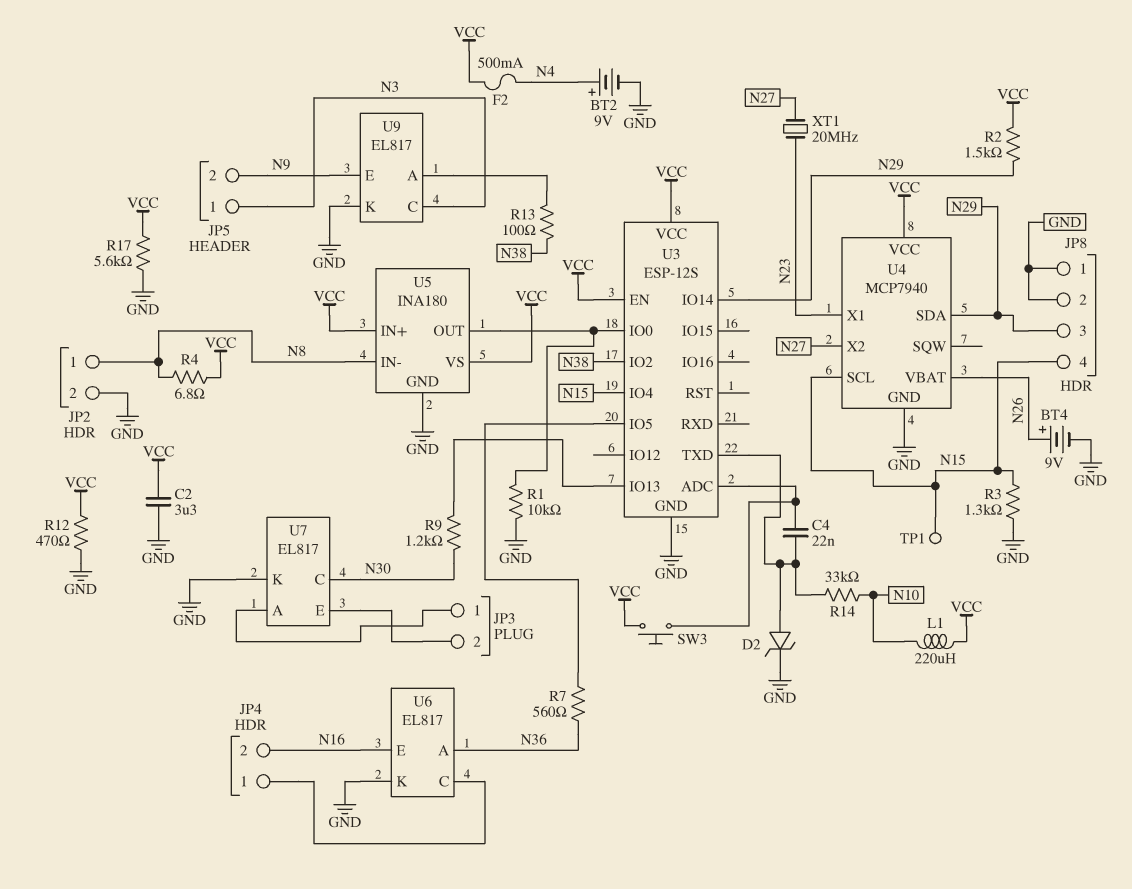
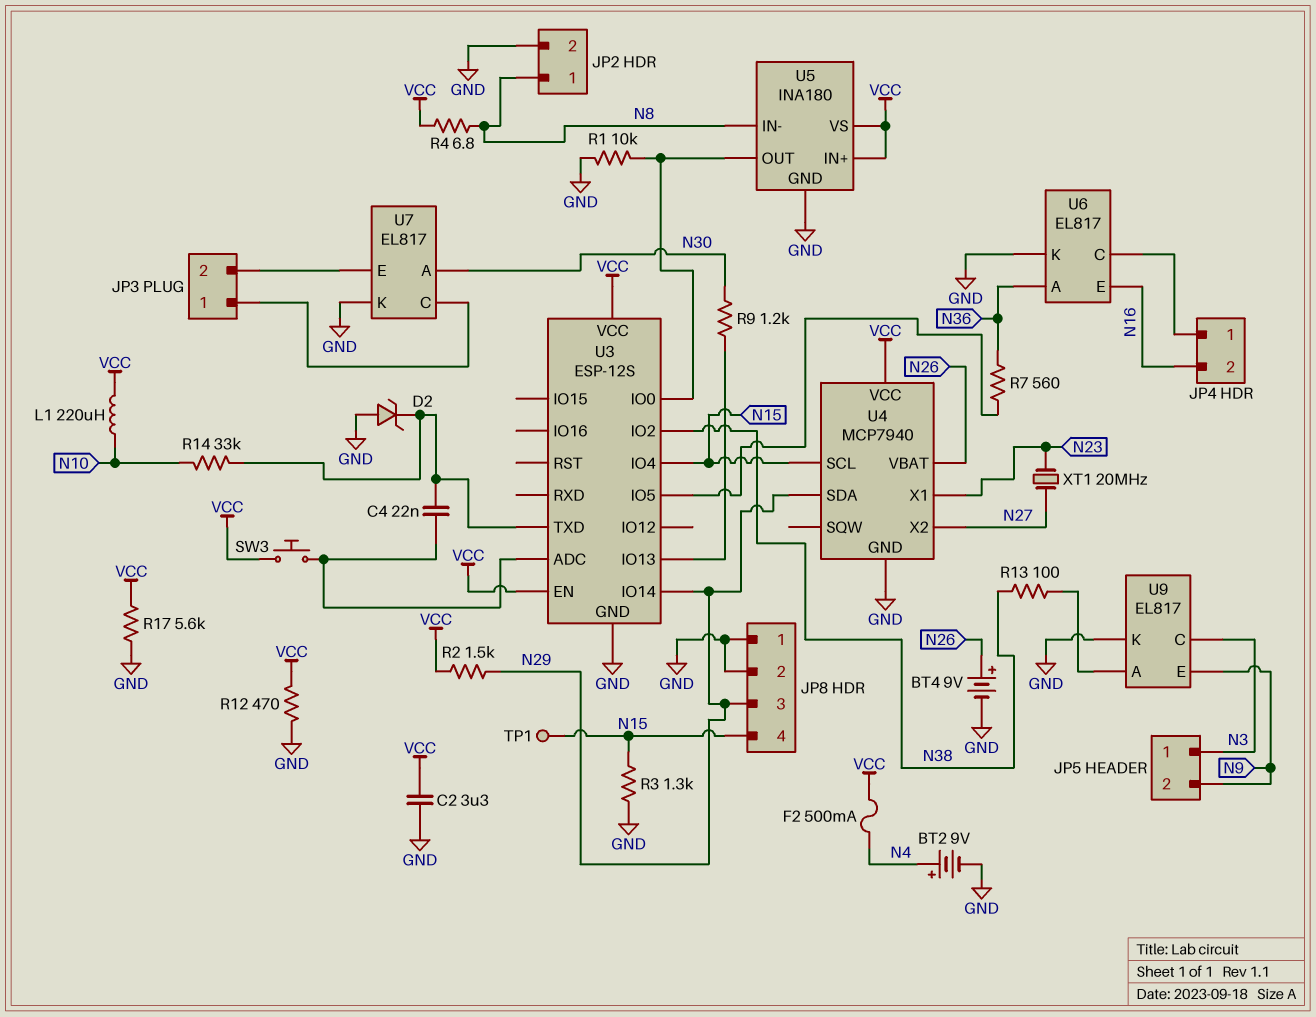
D2: zener (A U3/TXD, K GND) -> zener (A GND, K U3/TXD)
U7 pin A: JP3/1 -> N30
U7 pin C: N30 -> JP3/1

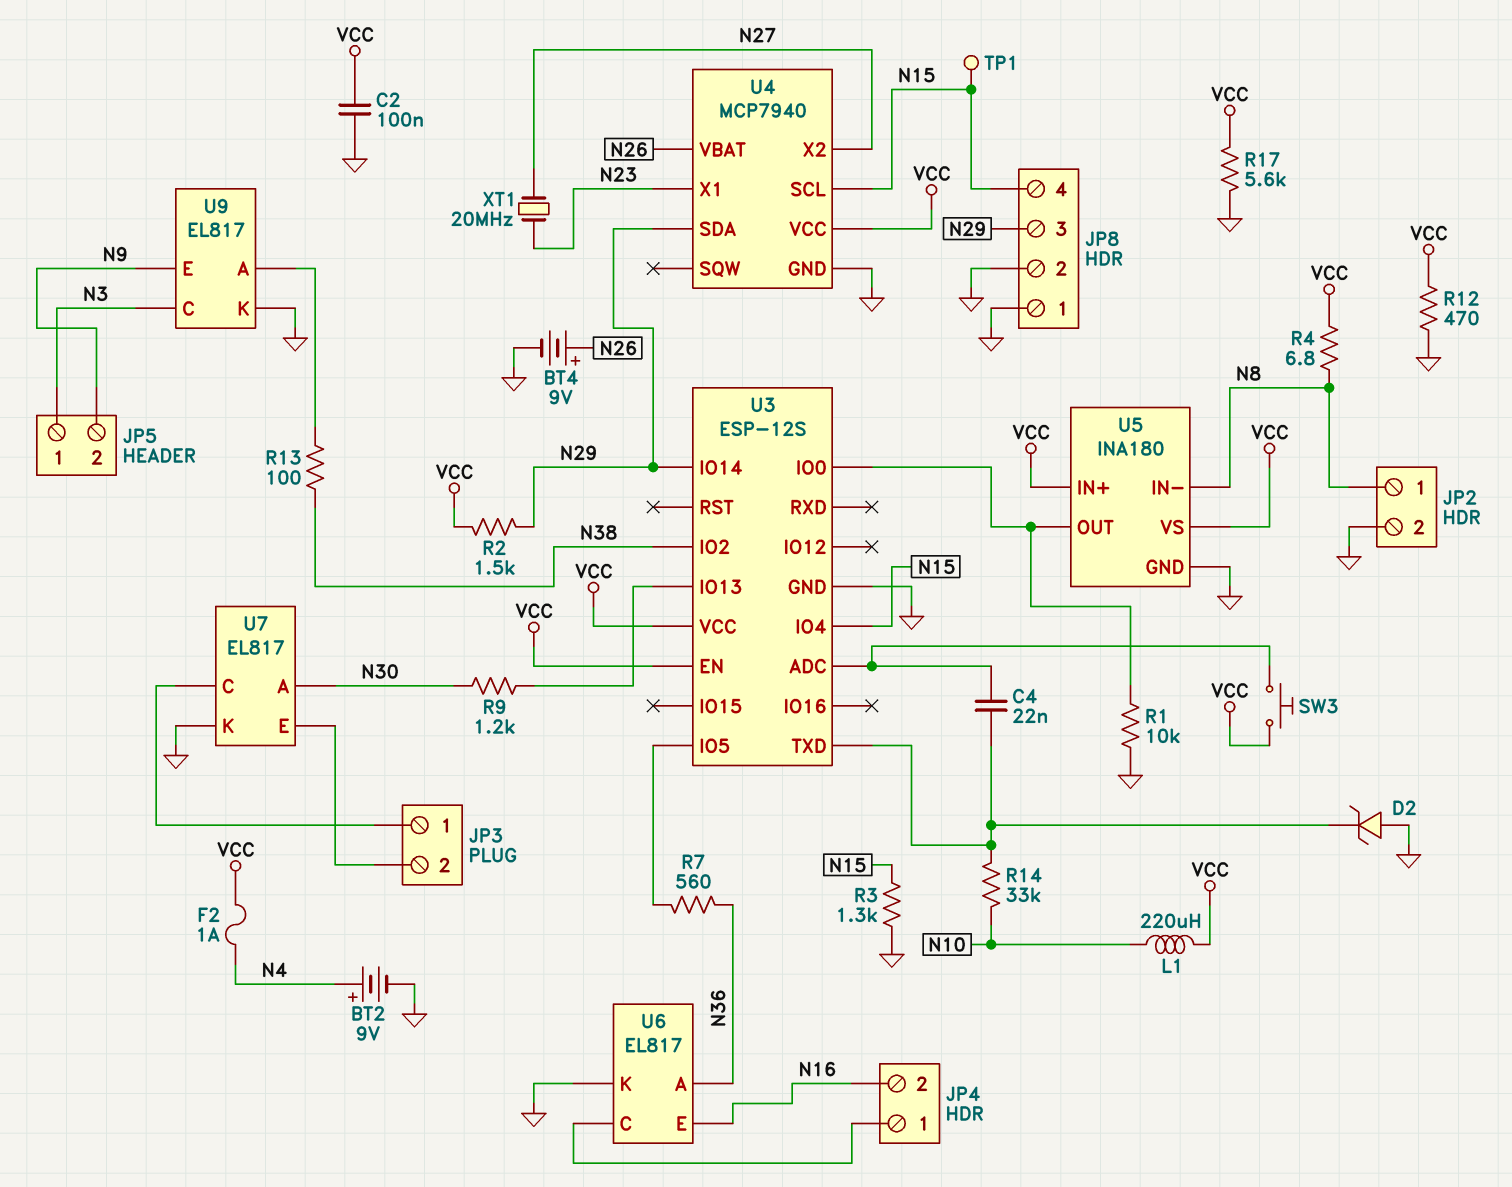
C2: 3.3uF (GND, VCC) -> 100nF (GND, VCC)
F2: 500mA (N4, VCC) -> 1A (N4, VCC)

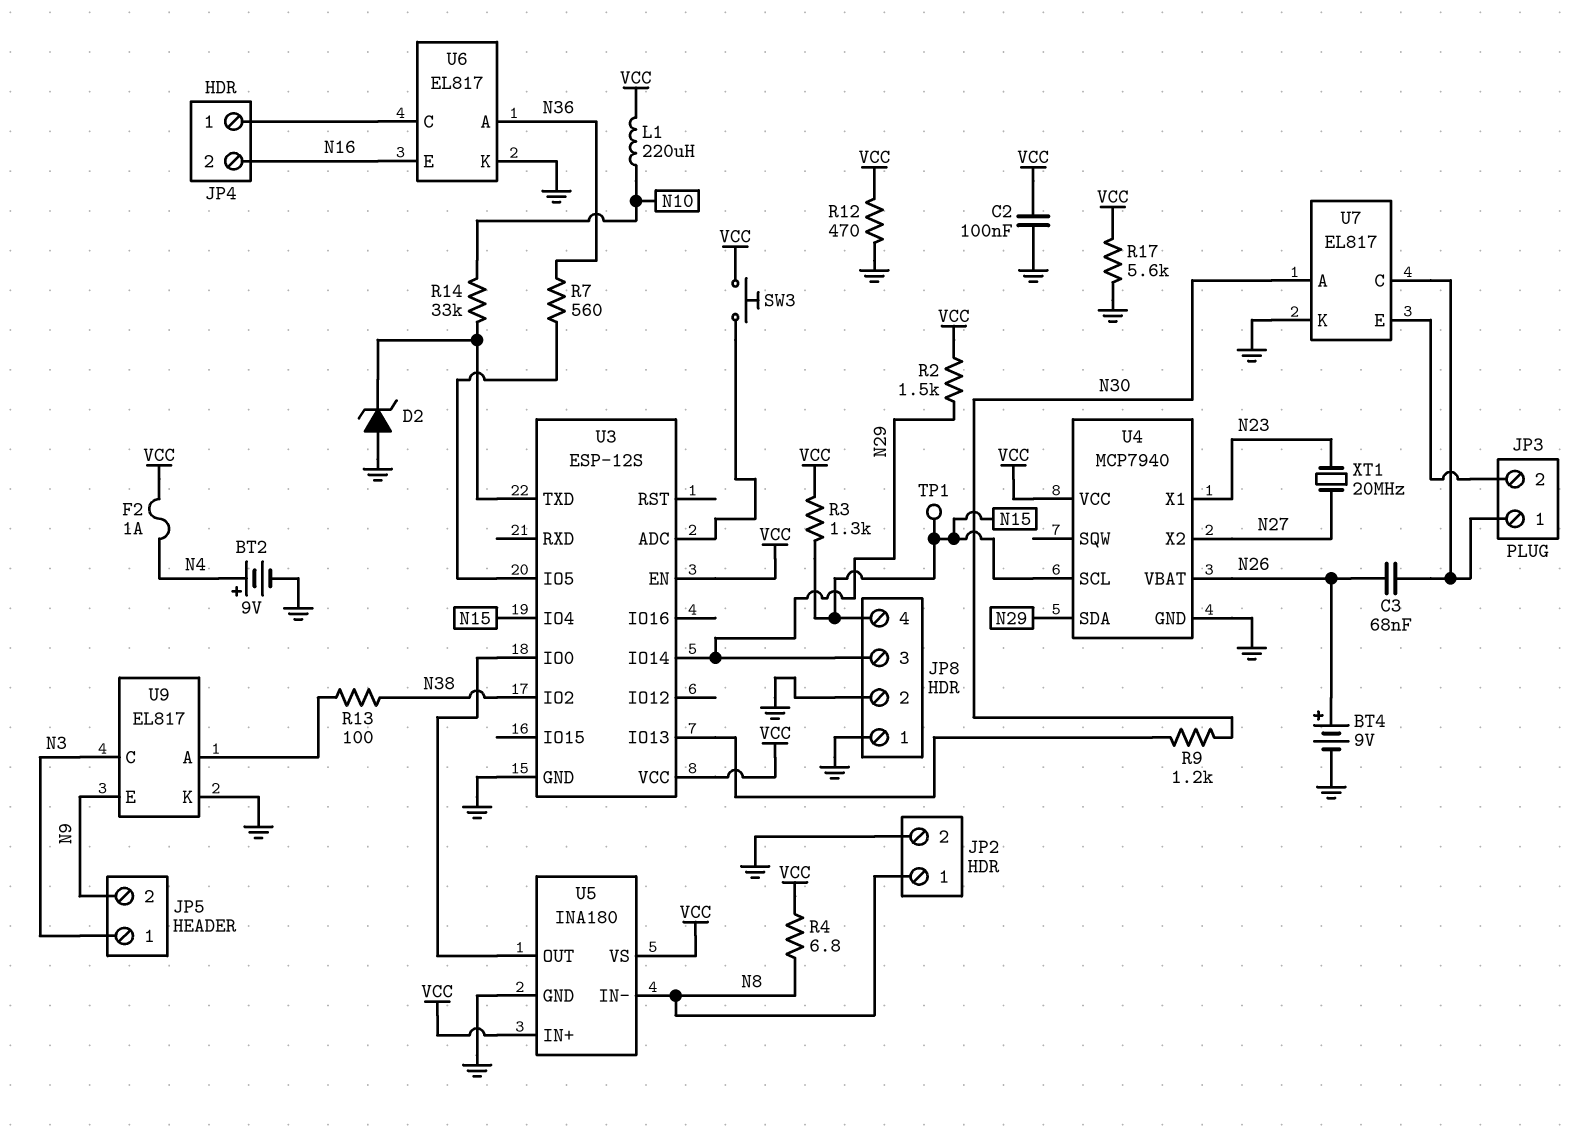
C3: none -> 68nF (JP3/1, N26)
C4: 22nF (U3/ADC, U3/TXD) -> none
R1: 10k (GND, U3/IO0) -> none
R3: 1.3k (GND, N15) -> 1.3k (N15, VCC)

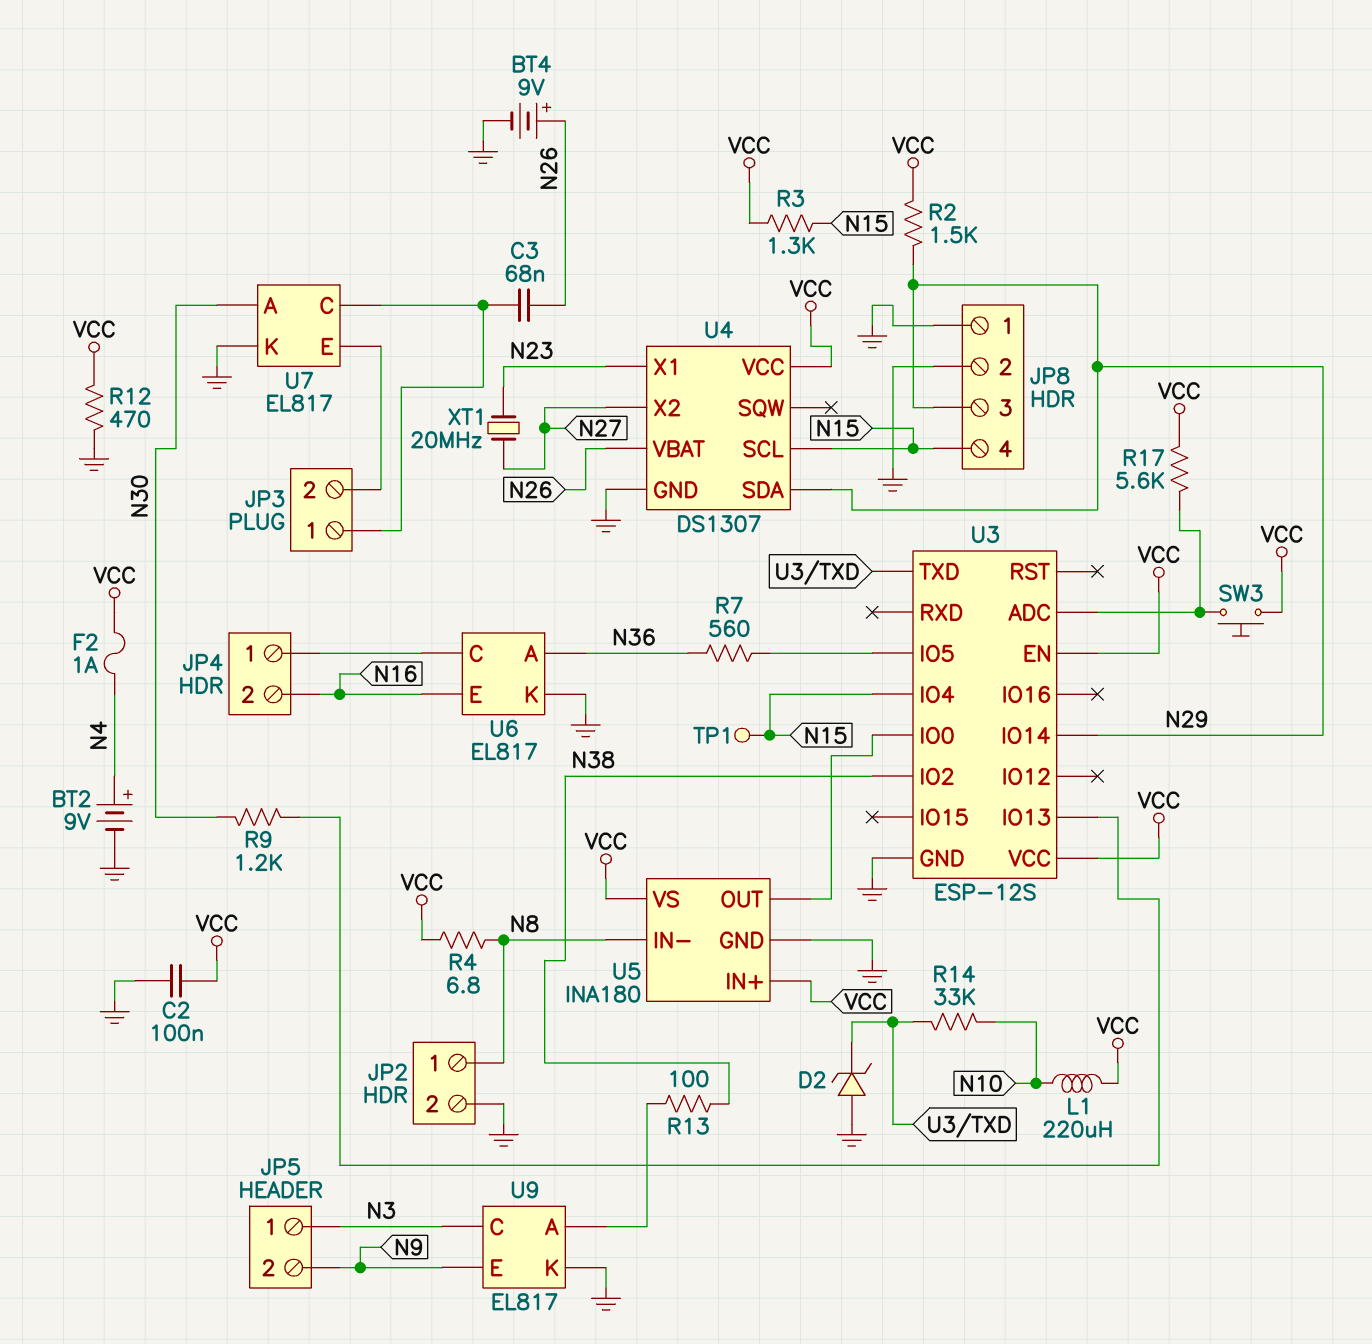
R17: 5.6k (GND, VCC) -> 5.6k (U3/ADC, VCC)
U4: MCP7940 -> DS1307

